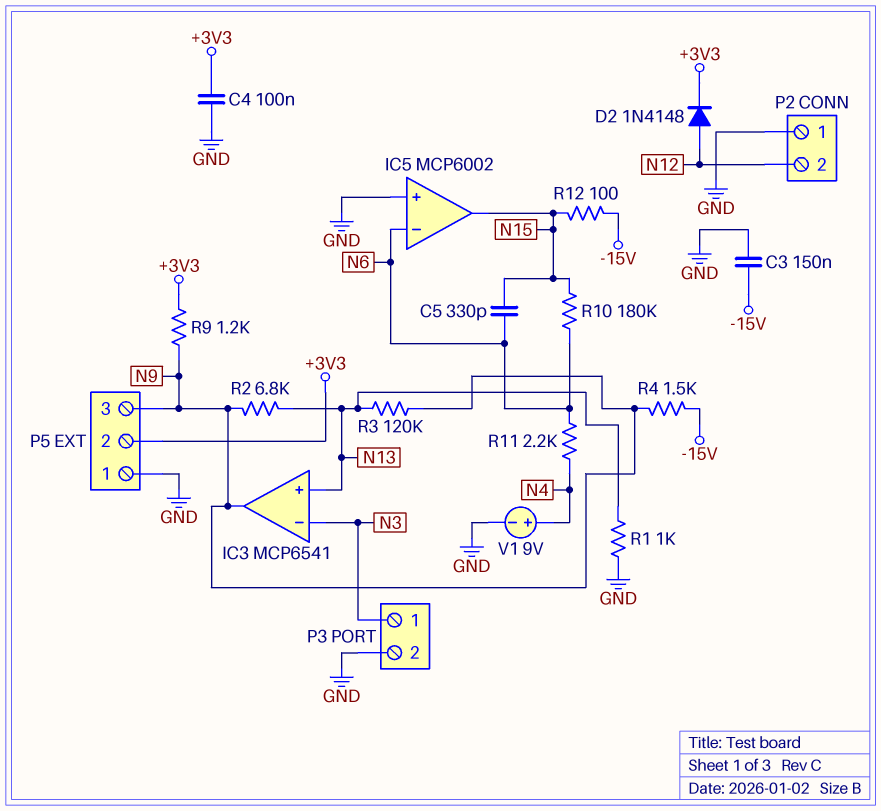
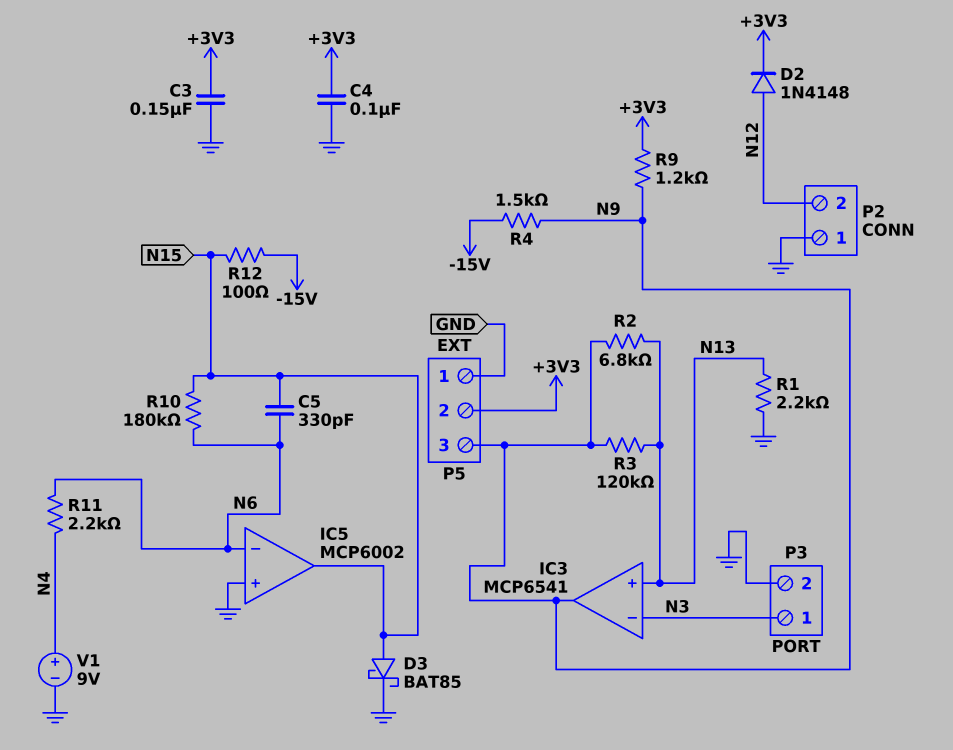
C3: 150nF (-15V, GND) -> 150nF (+3V3, GND)
D3: none -> schottky BAT85 (A N15, K GND)
R1: 1k (GND, N13) -> 2.2k (GND, N13)

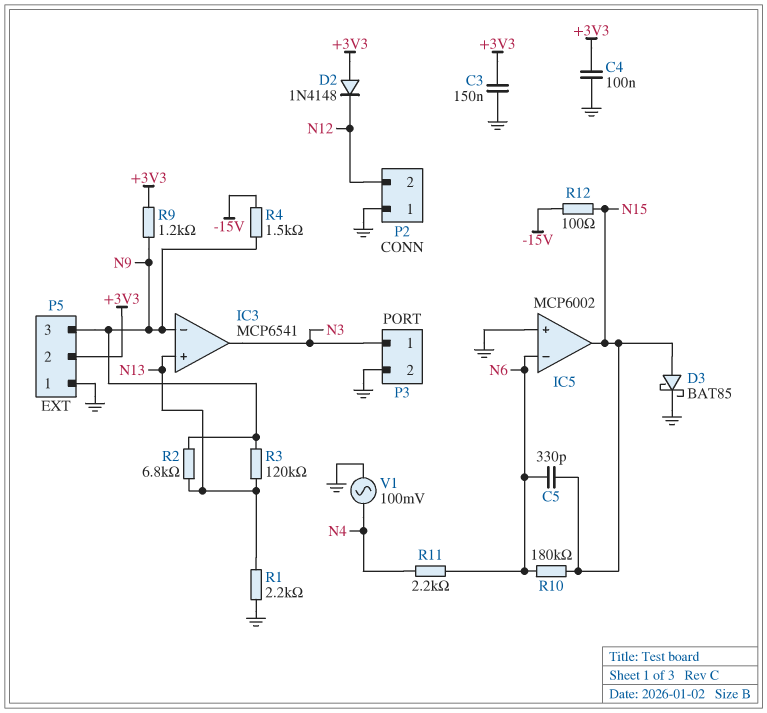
D2: diode 1N4148 (A N12, K +3V3) -> diode 1N4148 (A +3V3, K N12)
IC3 pin in-: N3 -> N9
IC3 pin out: N9 -> N3
V1: 9V (plus N4, minus GND) -> AC 100mV (GND, N4)

